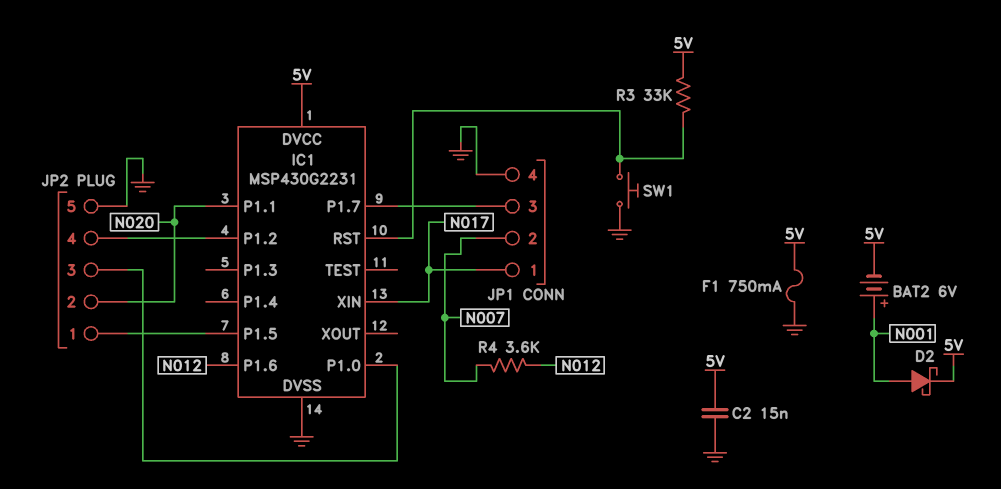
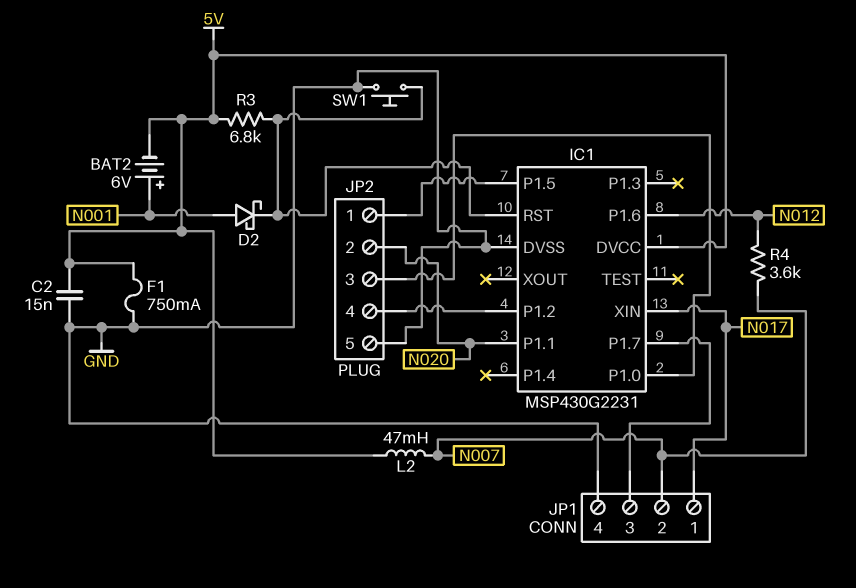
D2: schottky (A N001, K 5V) -> schottky (A N001, K IC1/RST)
L2: none -> 47mH (5V, N007)
R3: 33k (5V, IC1/RST) -> 6.8k (5V, IC1/RST)

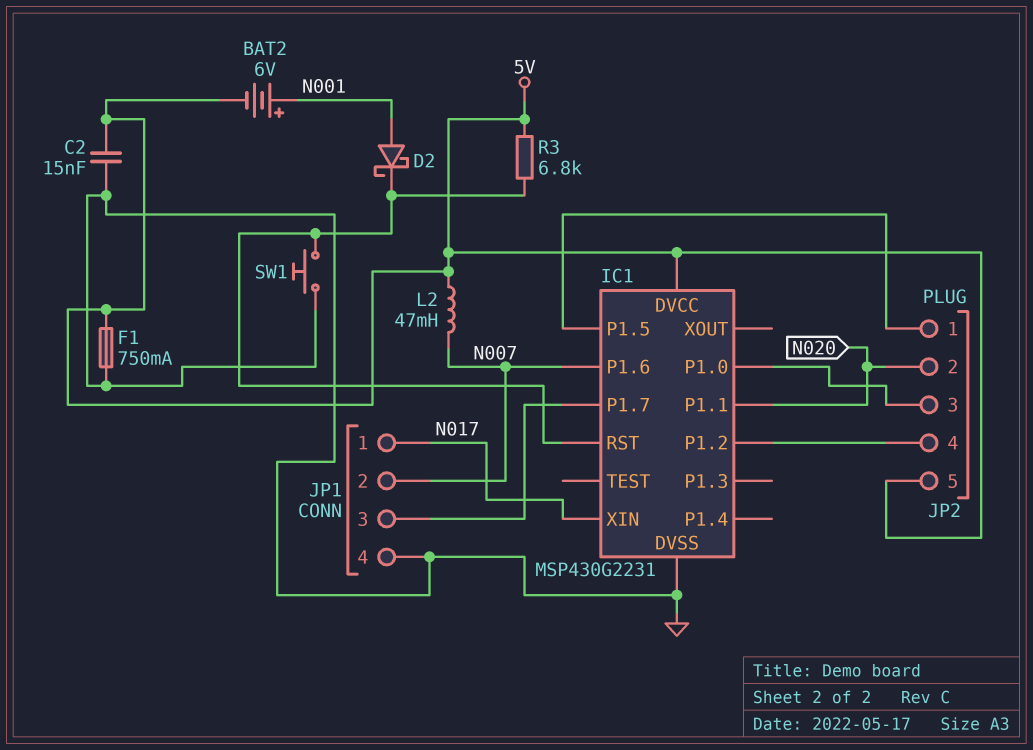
IC1 pin P1.6: N012 -> N007
JP2 pin 5: GND -> 5V
R4: 3.6k (N007, N012) -> none

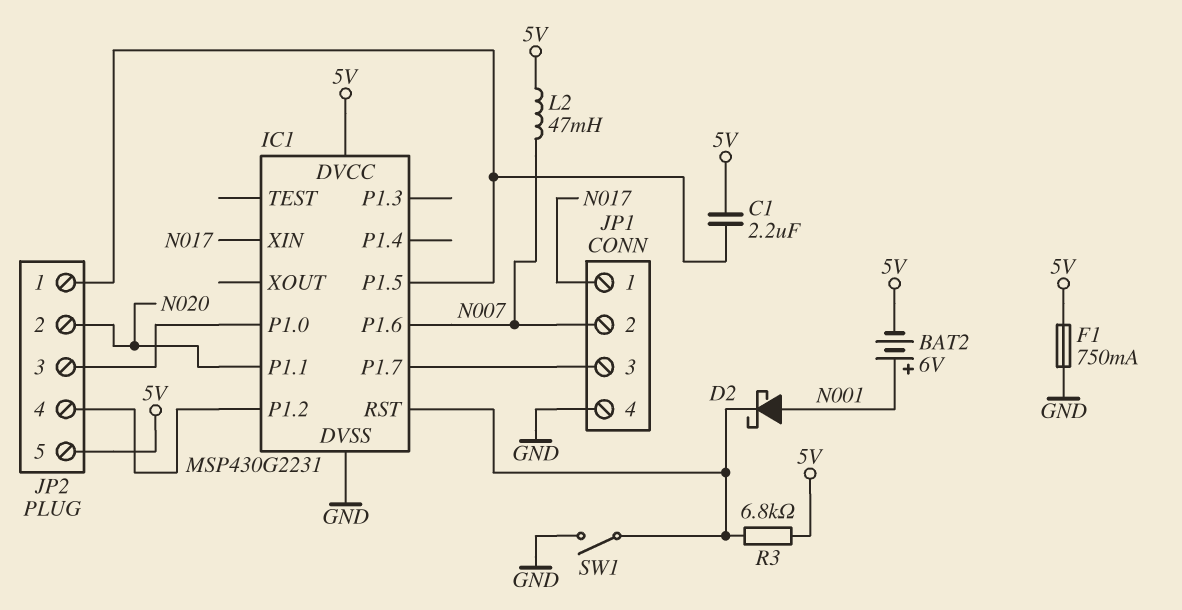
C1: none -> 2.2uF (5V, IC1/P1.5)
C2: 15nF (5V, GND) -> none
SW1: button (GND, IC1/RST) -> switch (GND, IC1/RST)

